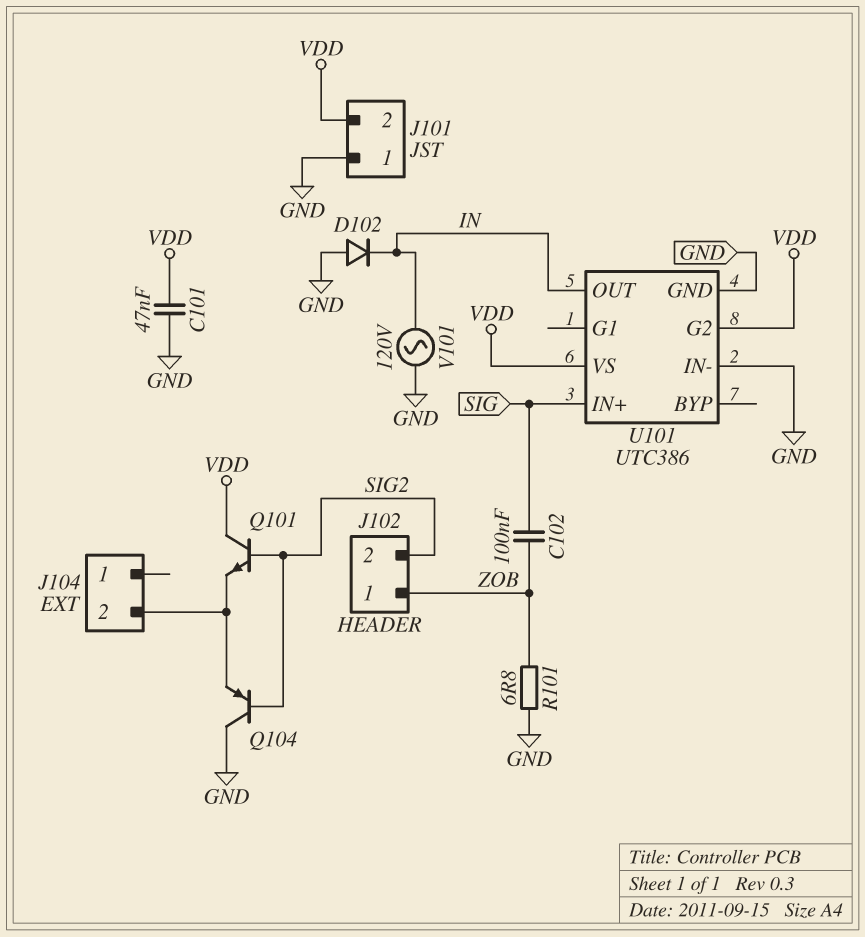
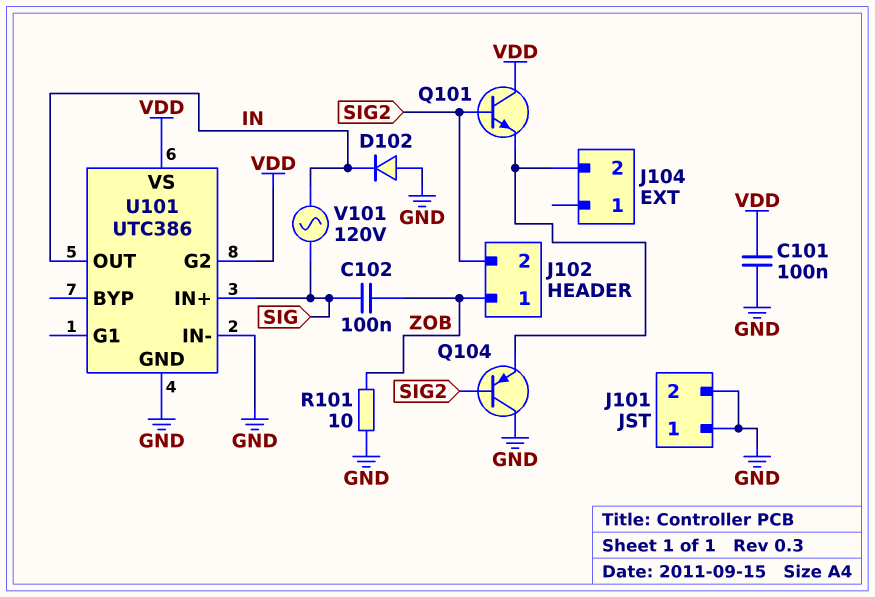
C101: 47nF (GND, VDD) -> 100nF (GND, VDD)
J101 pin 2: VDD -> GND
R101: 6.8 (GND, ZOB) -> 10 (GND, ZOB)
V101: AC 120V (GND, IN) -> AC 120V (IN, SIG)

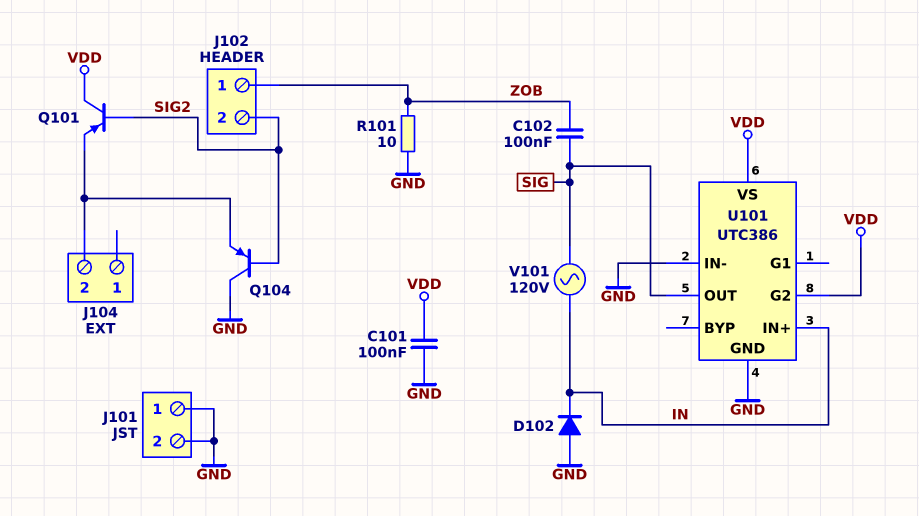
Q101: NPN (B SIG2, C VDD, E J104/2) -> PNP (B SIG2, C VDD, E J104/2)
U101 pin IN+: SIG -> IN
U101 pin OUT: IN -> SIG

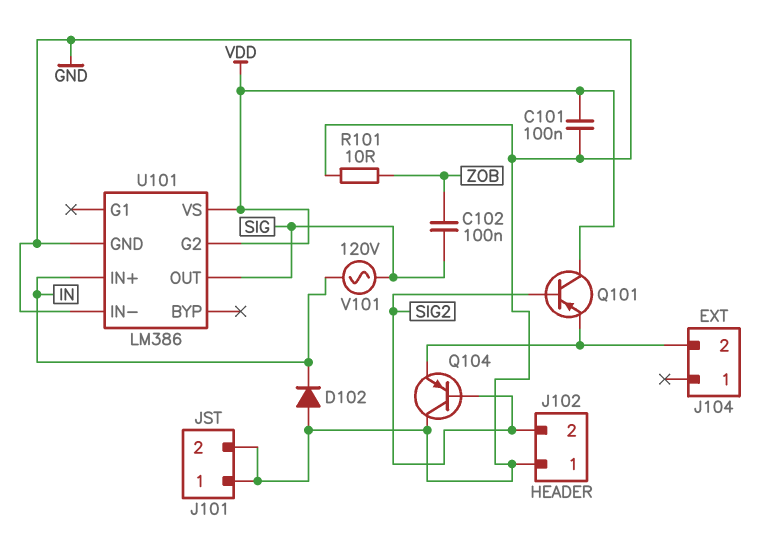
J102 pin 1: ZOB -> GND
U101: UTC386 -> LM386

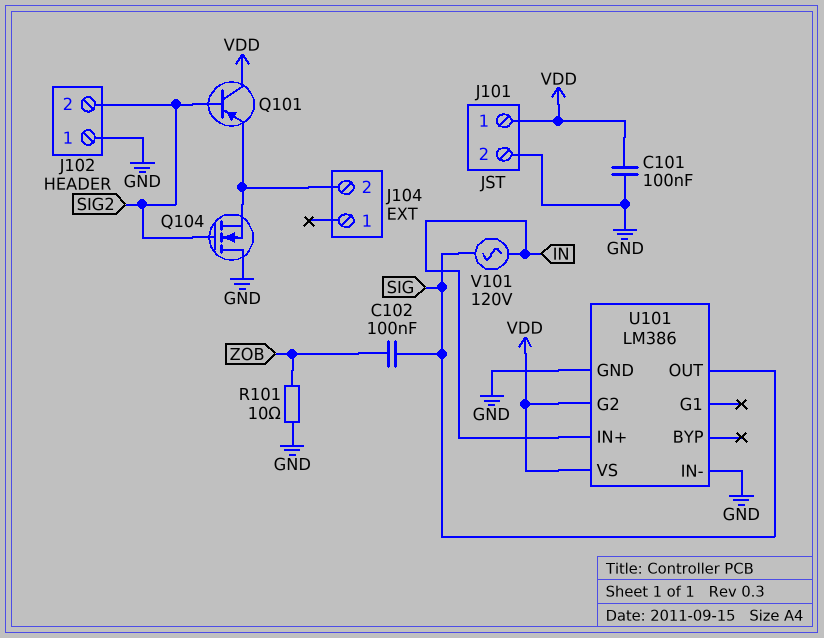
D102: diode (A GND, K IN) -> none
J101 pin 1: GND -> VDD
Q104: PNP (B SIG2, C GND, E J104/2) -> NMOS (G SIG2, D GND, S J104/2)

